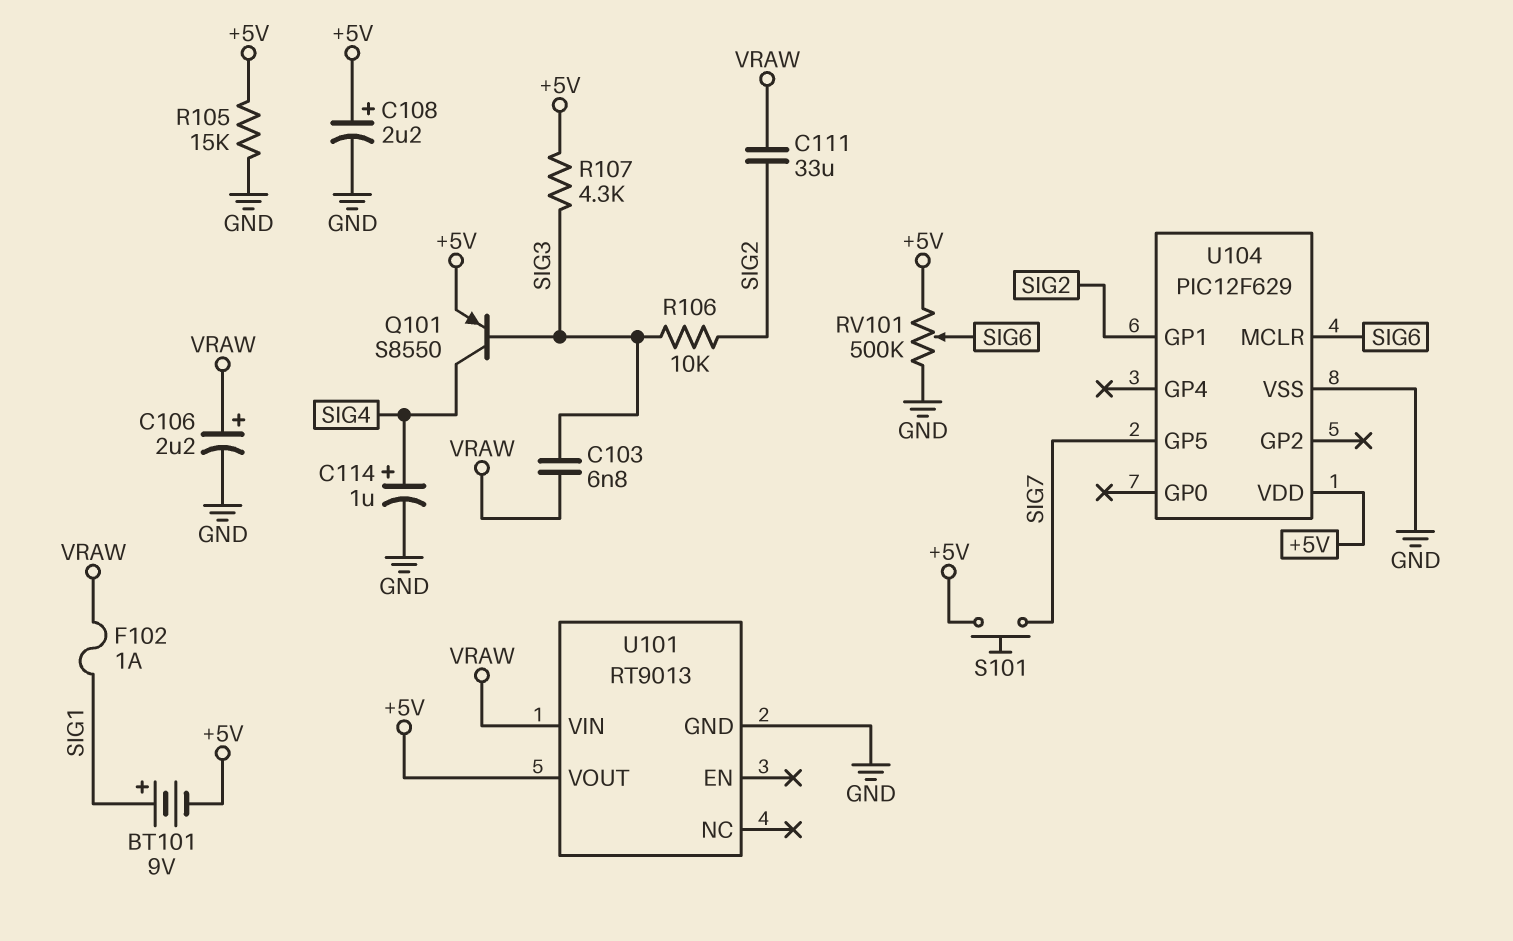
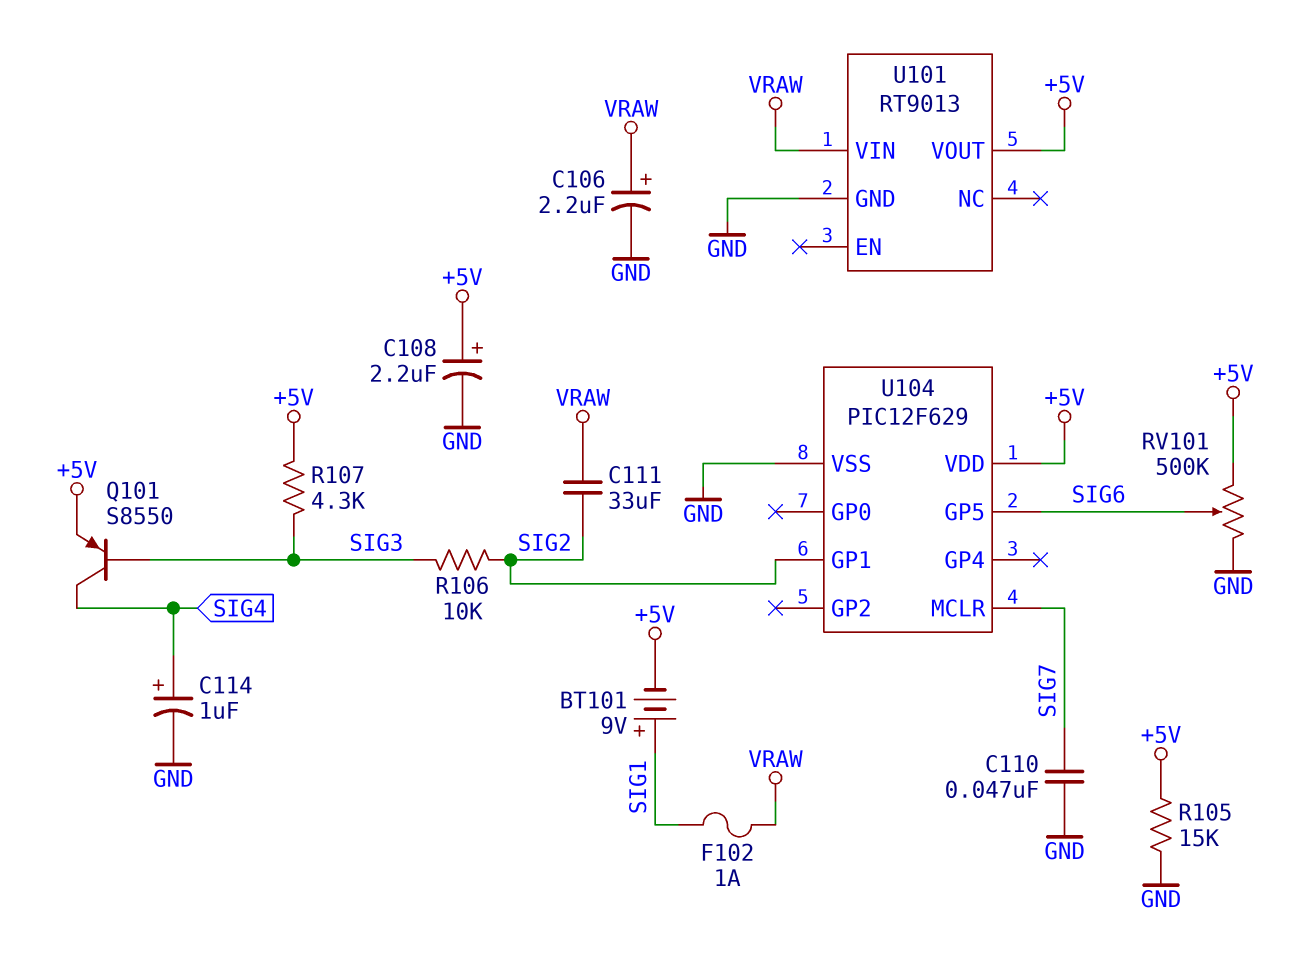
C103: 6.8nF (SIG3, VRAW) -> none
C110: none -> 47nF (GND, SIG7)
S101: button (+5V, SIG7) -> none
U104 pin GP5: SIG7 -> SIG6
U104 pin MCLR: SIG6 -> SIG7

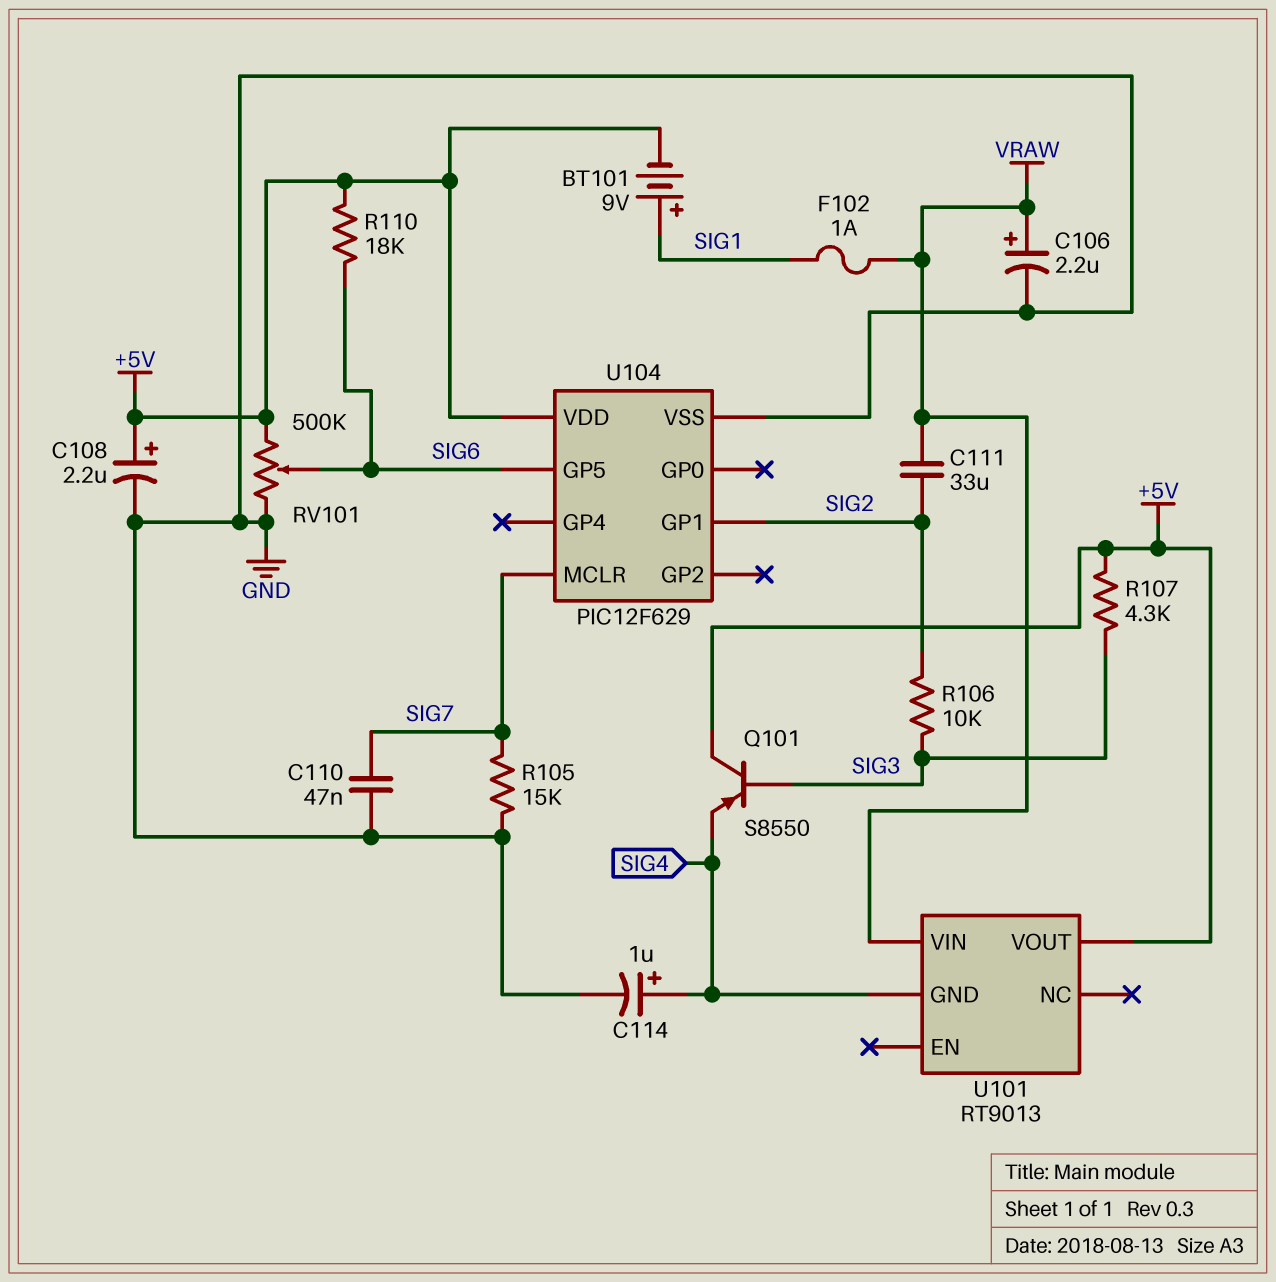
Q101: PNP S8550 (B SIG3, C SIG4, E +5V) -> PNP S8550 (B SIG3, C +5V, E SIG4)
R105: 15k (+5V, GND) -> 15k (GND, SIG7)
R110: none -> 18k (+5V, SIG6)
U101 pin GND: GND -> SIG4

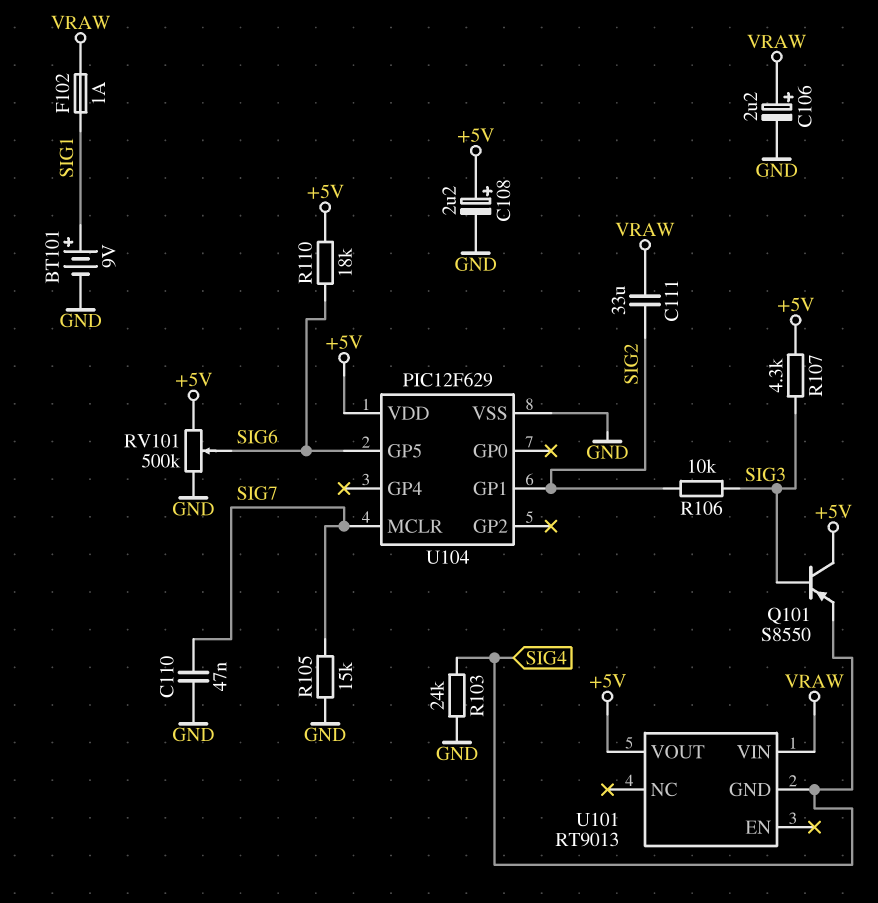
BT101: 9V (plus SIG1, minus +5V) -> 9V (plus SIG1, minus GND)
C114: 1uF (plus SIG4, minus GND) -> none
R103: none -> 24k (GND, SIG4)

